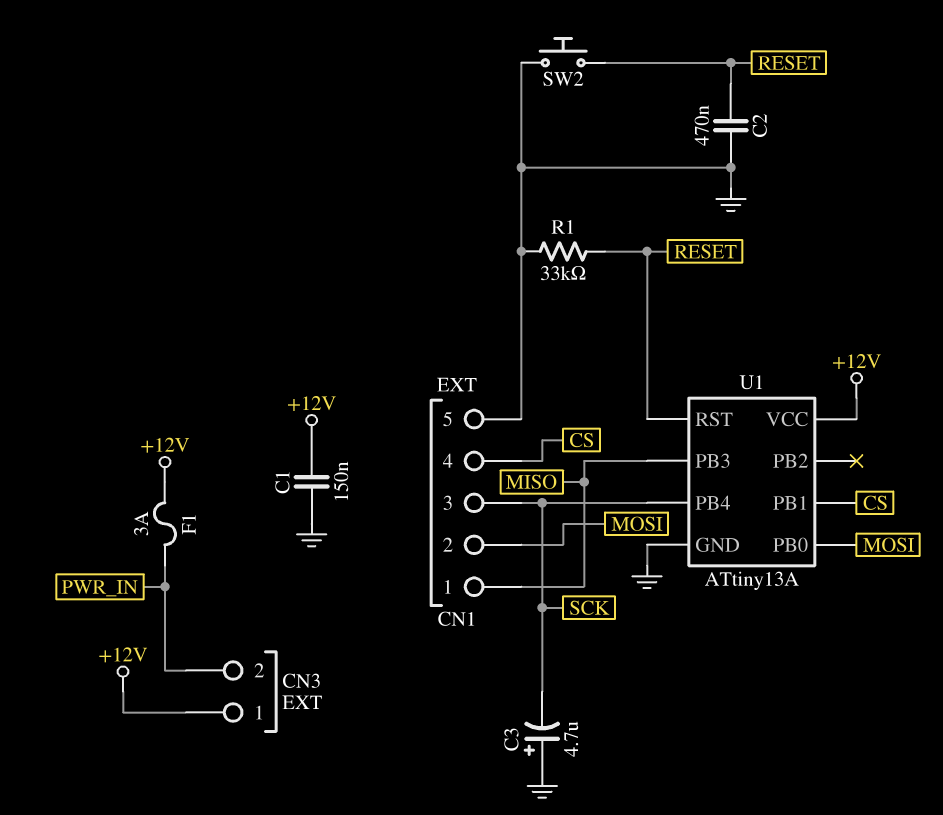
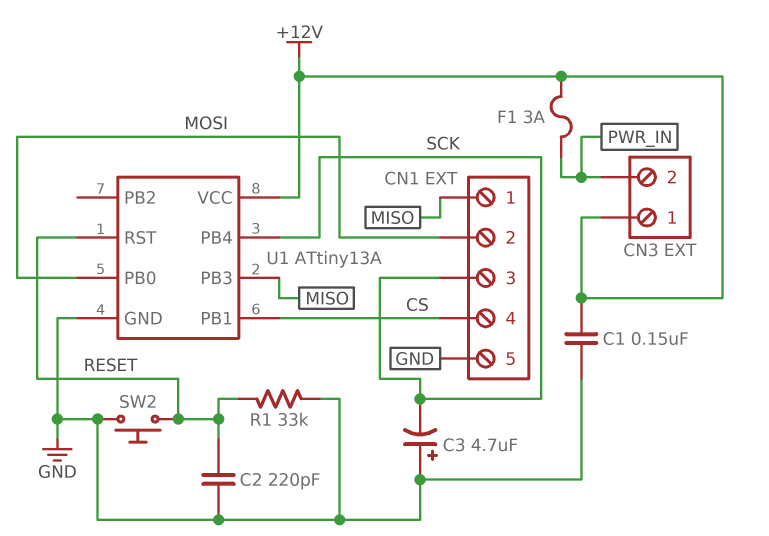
C2: 470nF (GND, RESET) -> 220pF (GND, RESET)

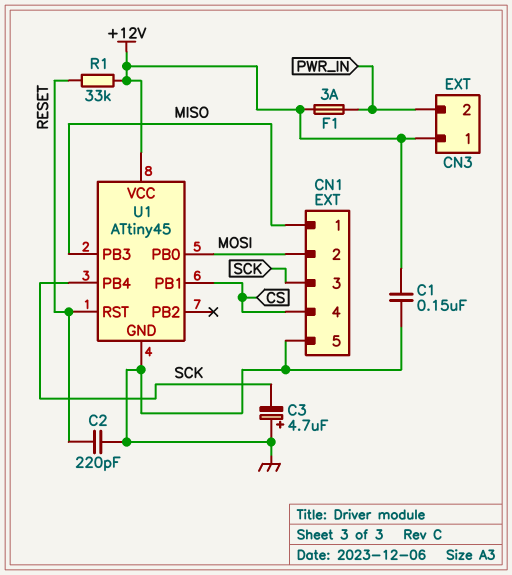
R1: 33k (GND, RESET) -> 33k (+12V, RESET)
SW2: button (GND, RESET) -> none
U1: ATtiny13A -> ATtiny45

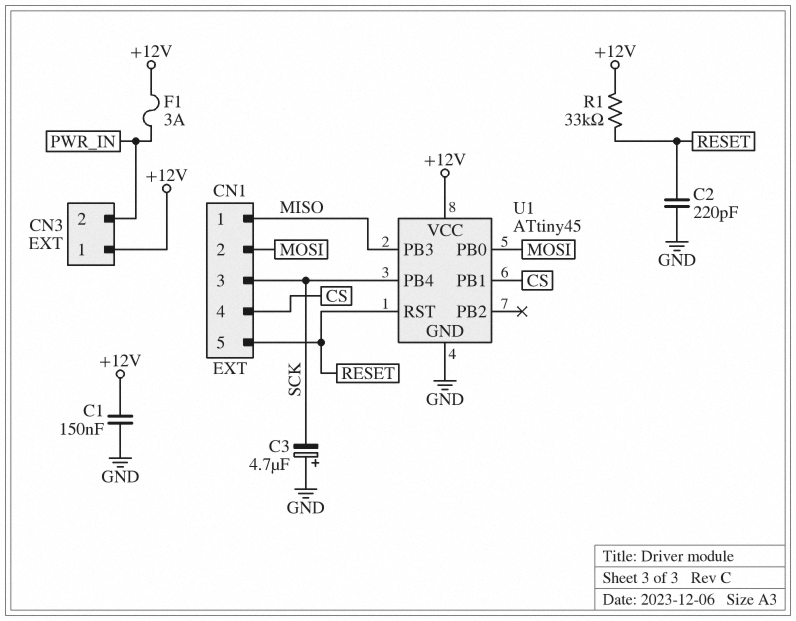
CN1 pin 5: GND -> RESET

